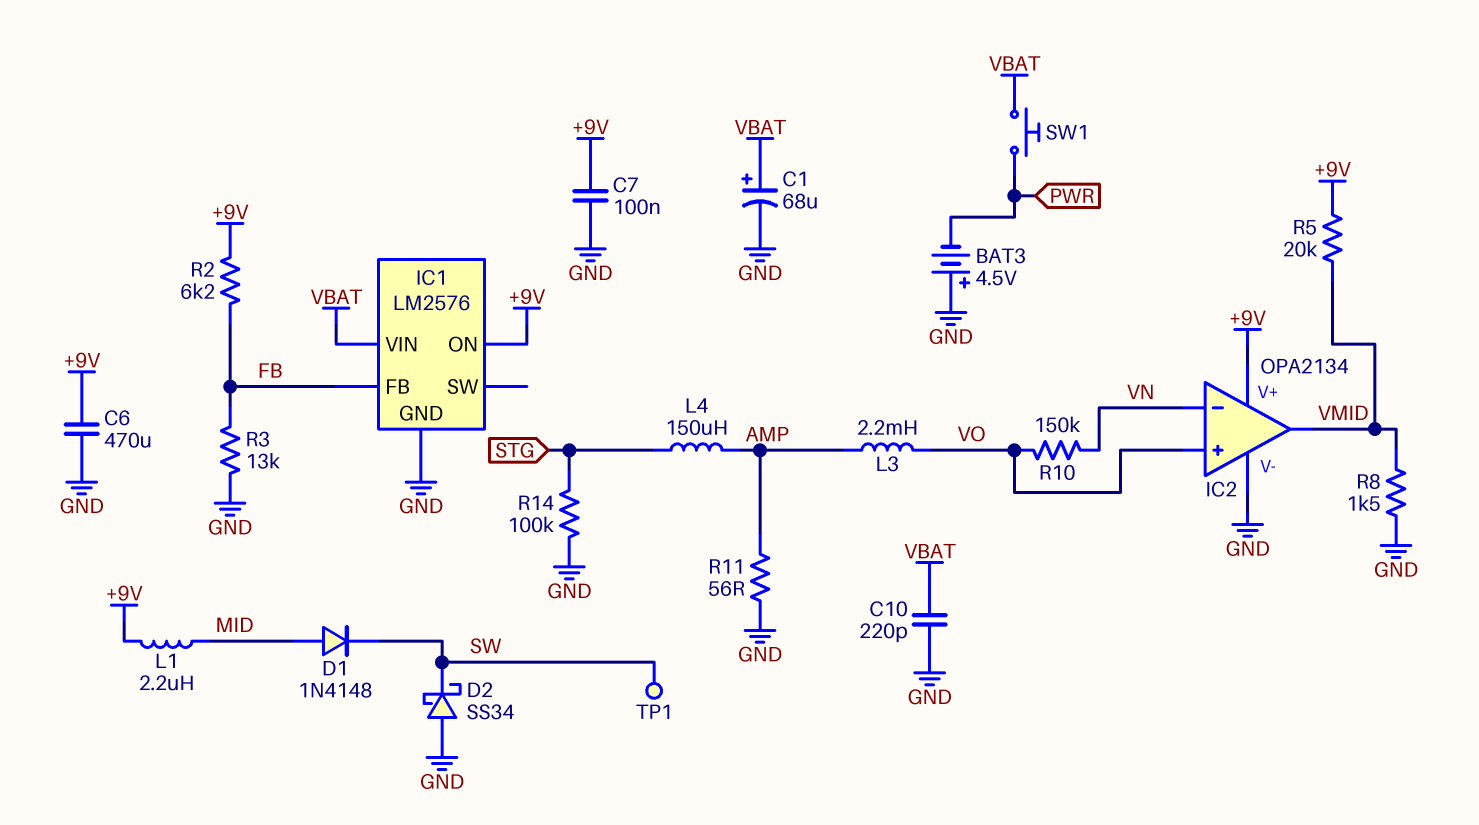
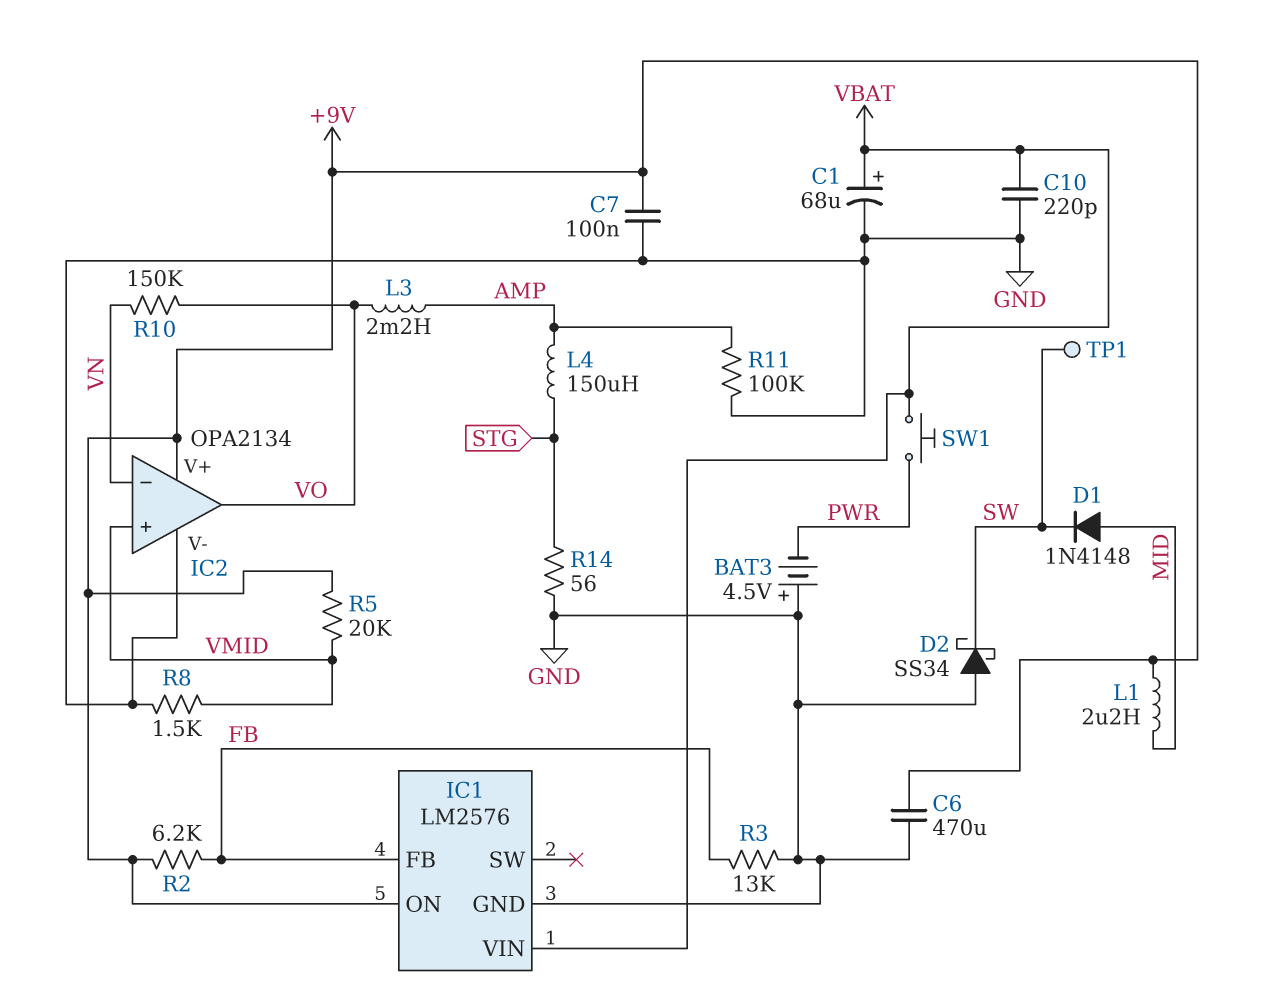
IC2 pin in+: VO -> VMID
IC2 pin out: VMID -> VO
R11: 56 (AMP, GND) -> 100k (AMP, GND)
R14: 100k (GND, STG) -> 56 (GND, STG)

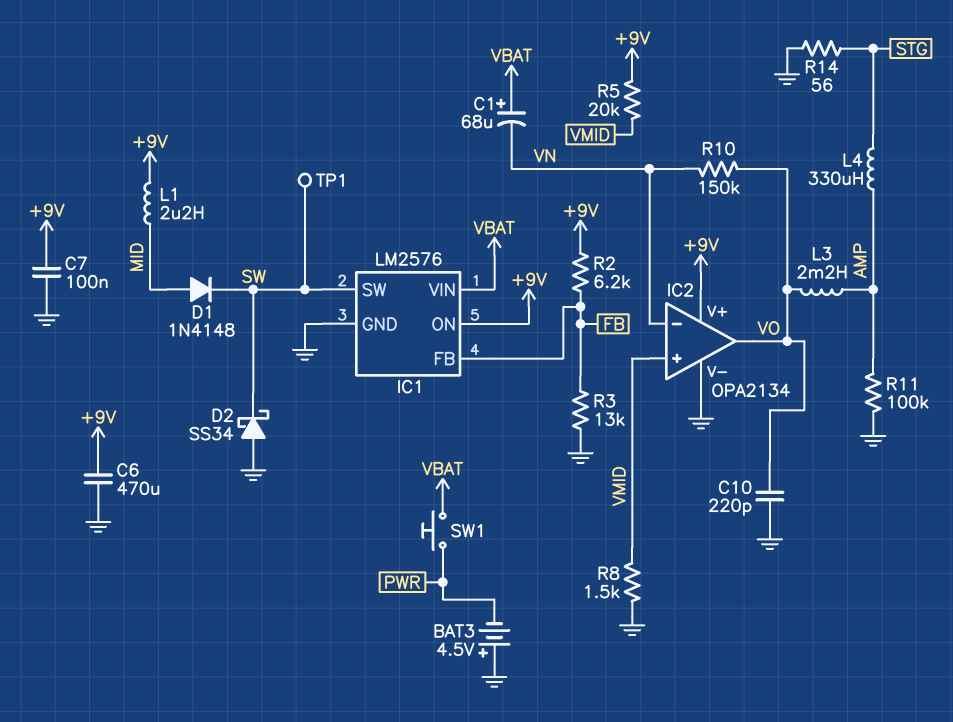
C1: 68uF (plus VBAT, minus GND) -> 68uF (plus VBAT, minus VN)
C10: 220pF (GND, VBAT) -> 220pF (GND, VO)
IC1 pin SW: none -> SW
L4: 150uH (AMP, STG) -> 330uH (AMP, STG)

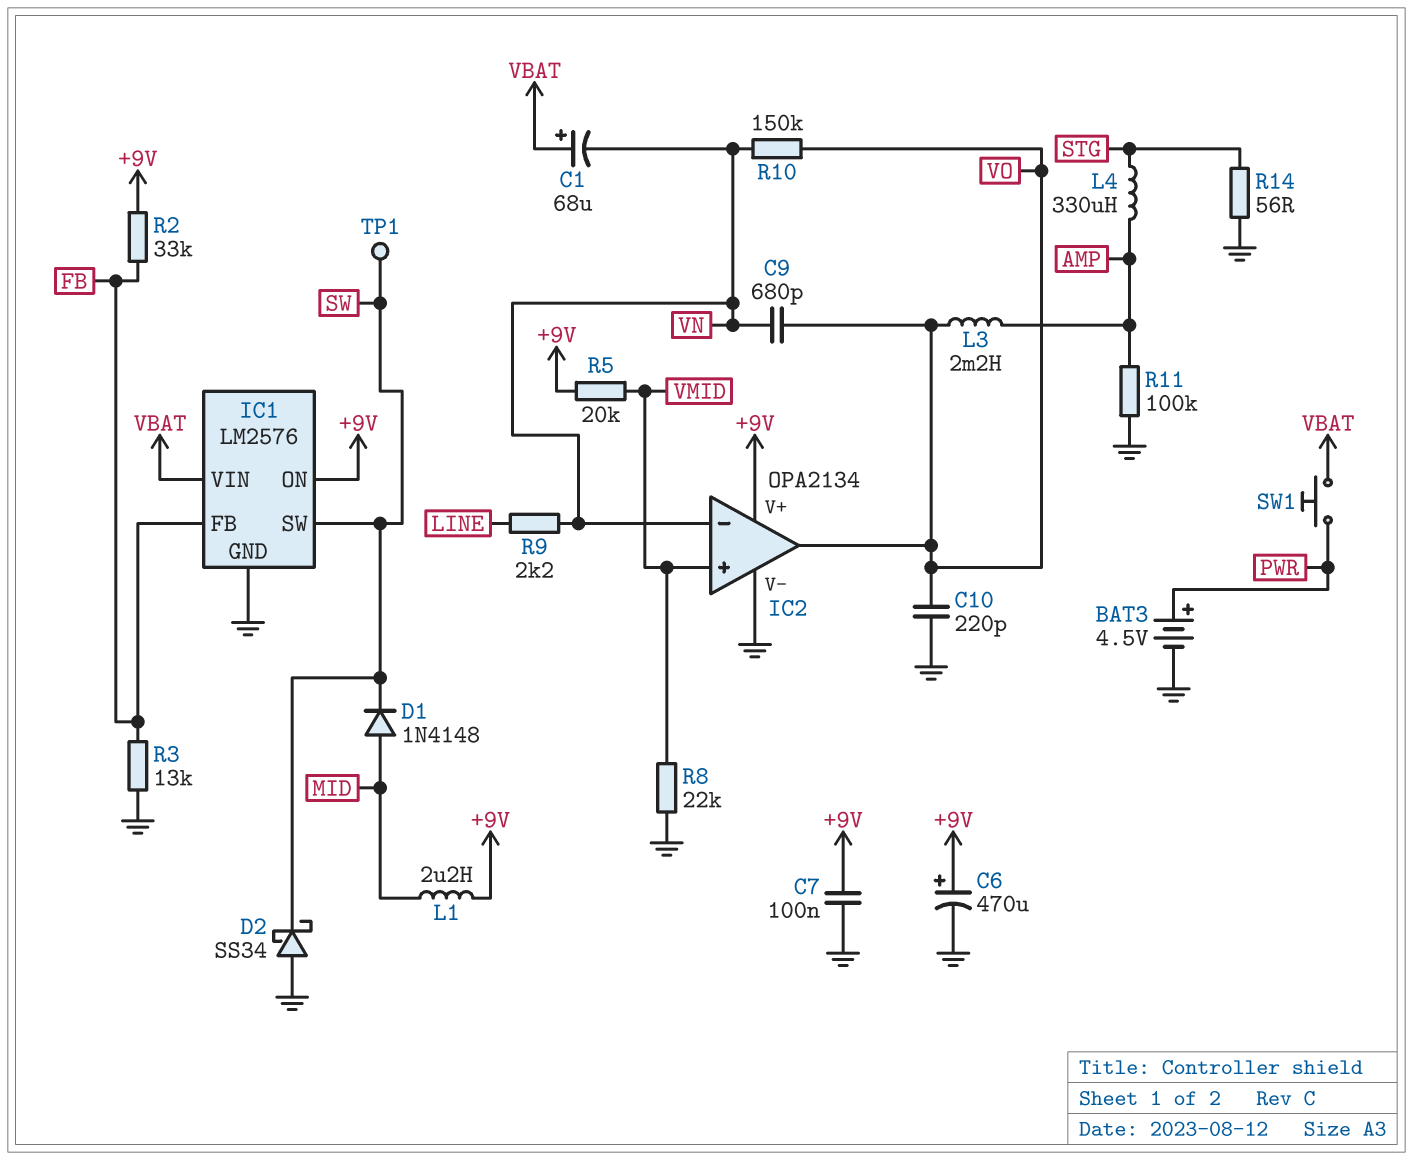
BAT3: 4.5V (plus GND, minus PWR) -> 4.5V (plus PWR, minus GND)
C6: 470uF (+9V, GND) -> 470uF (plus +9V, minus GND)
C9: none -> 680pF (VN, VO)
R2: 6.2k (+9V, FB) -> 33k (+9V, FB)
R8: 1.5k (GND, VMID) -> 22k (GND, VMID)
R9: none -> 2.2k (LINE, VN)

